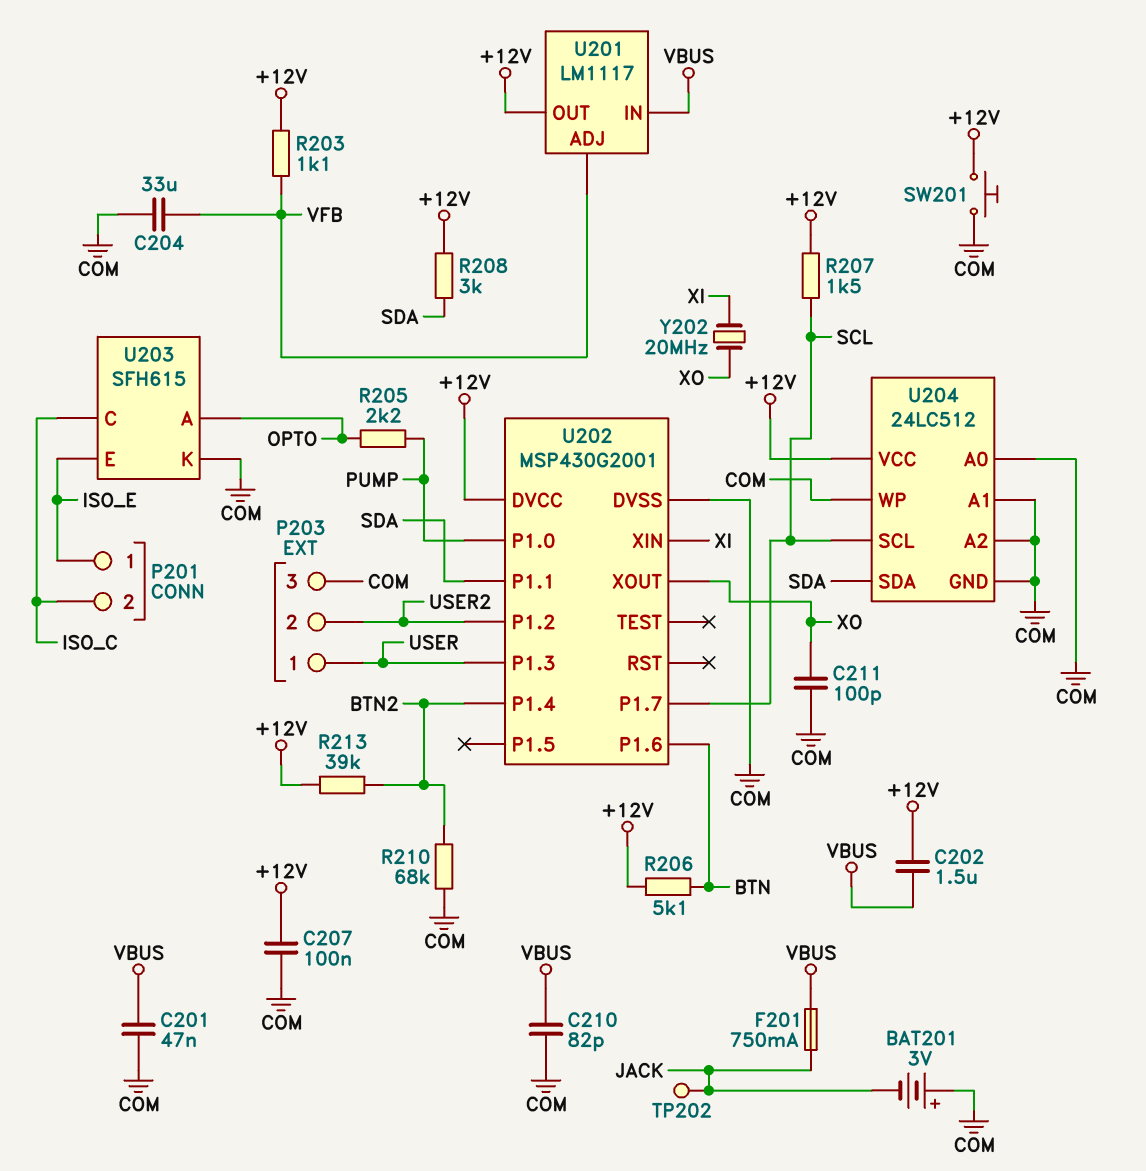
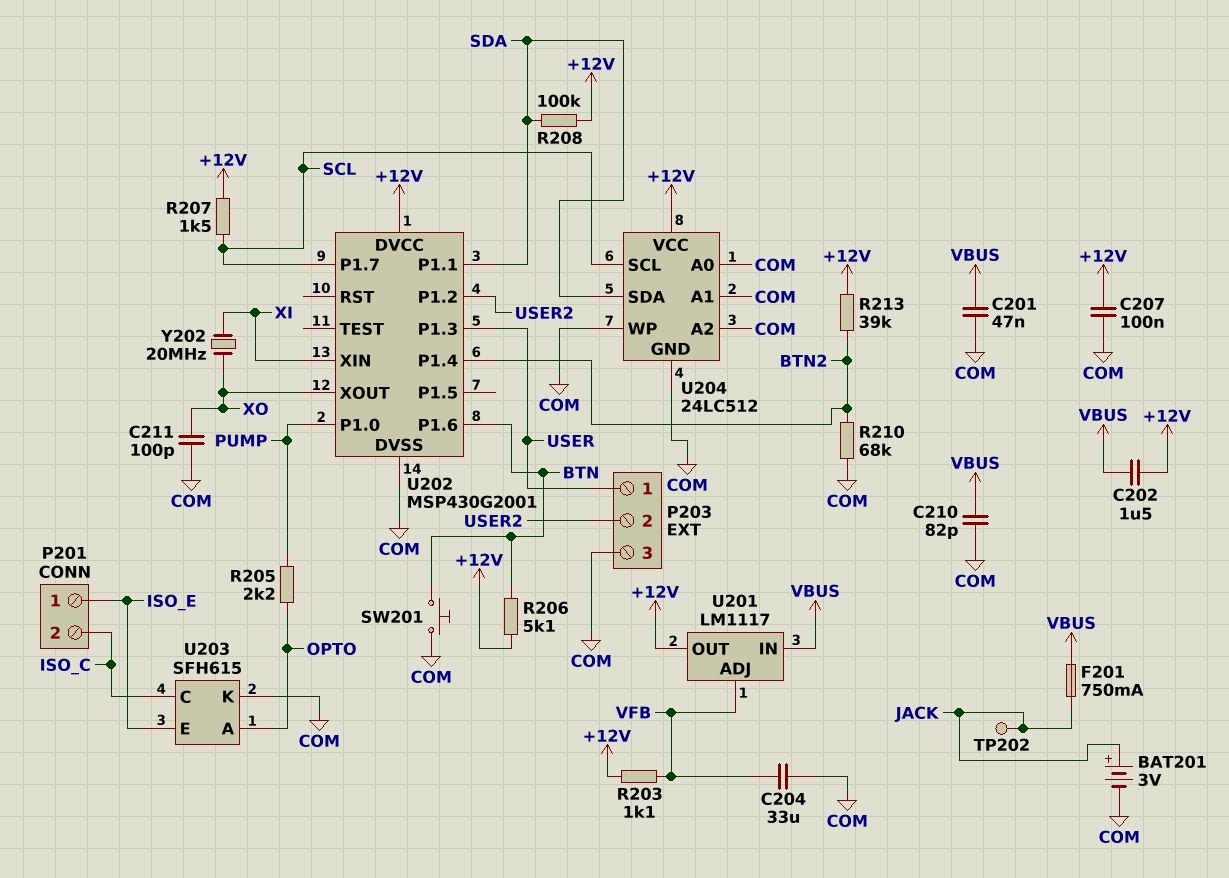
BAT201: 3V (plus COM, minus JACK) -> 3V (plus JACK, minus COM)
R208: 3k (+12V, SDA) -> 100k (+12V, SDA)
SW201: button (+12V, COM) -> button (BTN, COM)

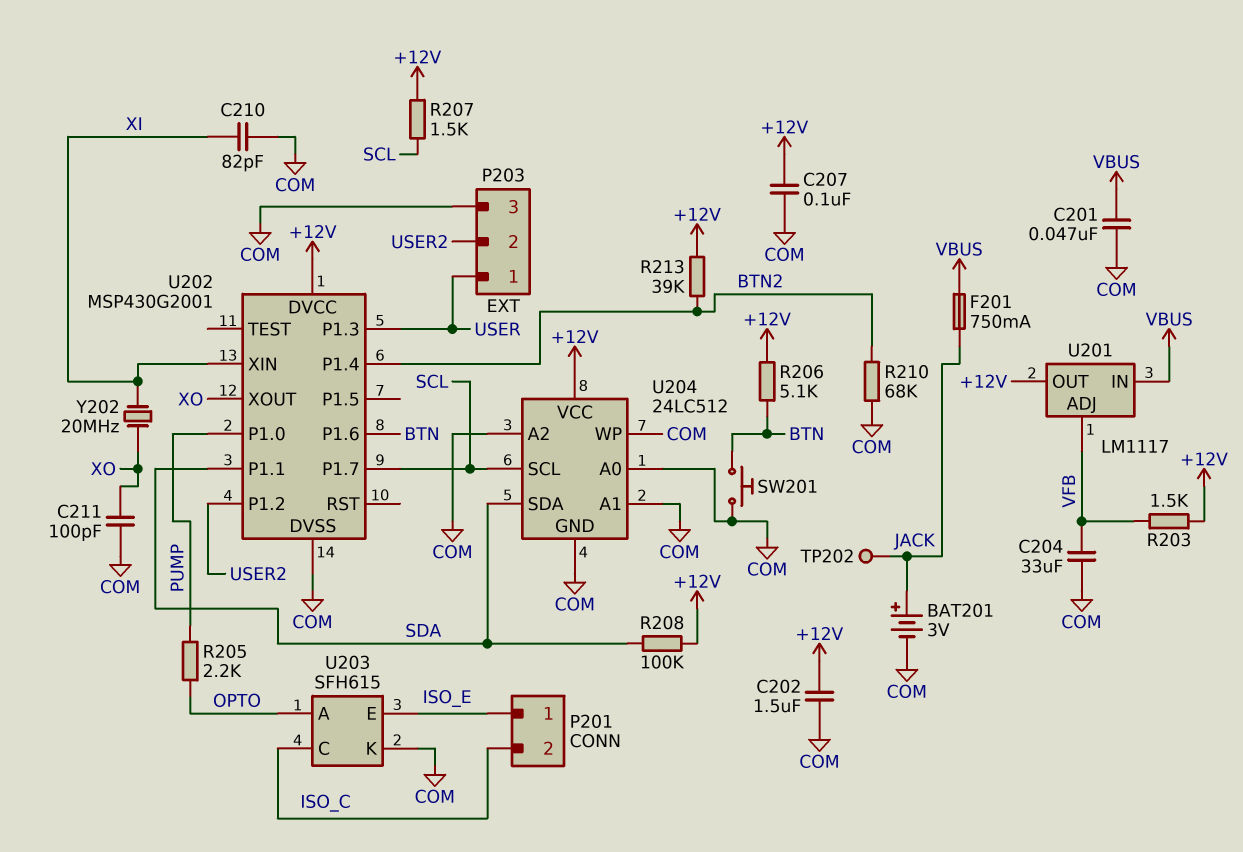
C202: 1.5uF (+12V, VBUS) -> 1.5uF (+12V, COM)
C210: 82pF (COM, VBUS) -> 82pF (COM, XI)
R203: 1.1k (+12V, VFB) -> 1.5k (+12V, VFB)

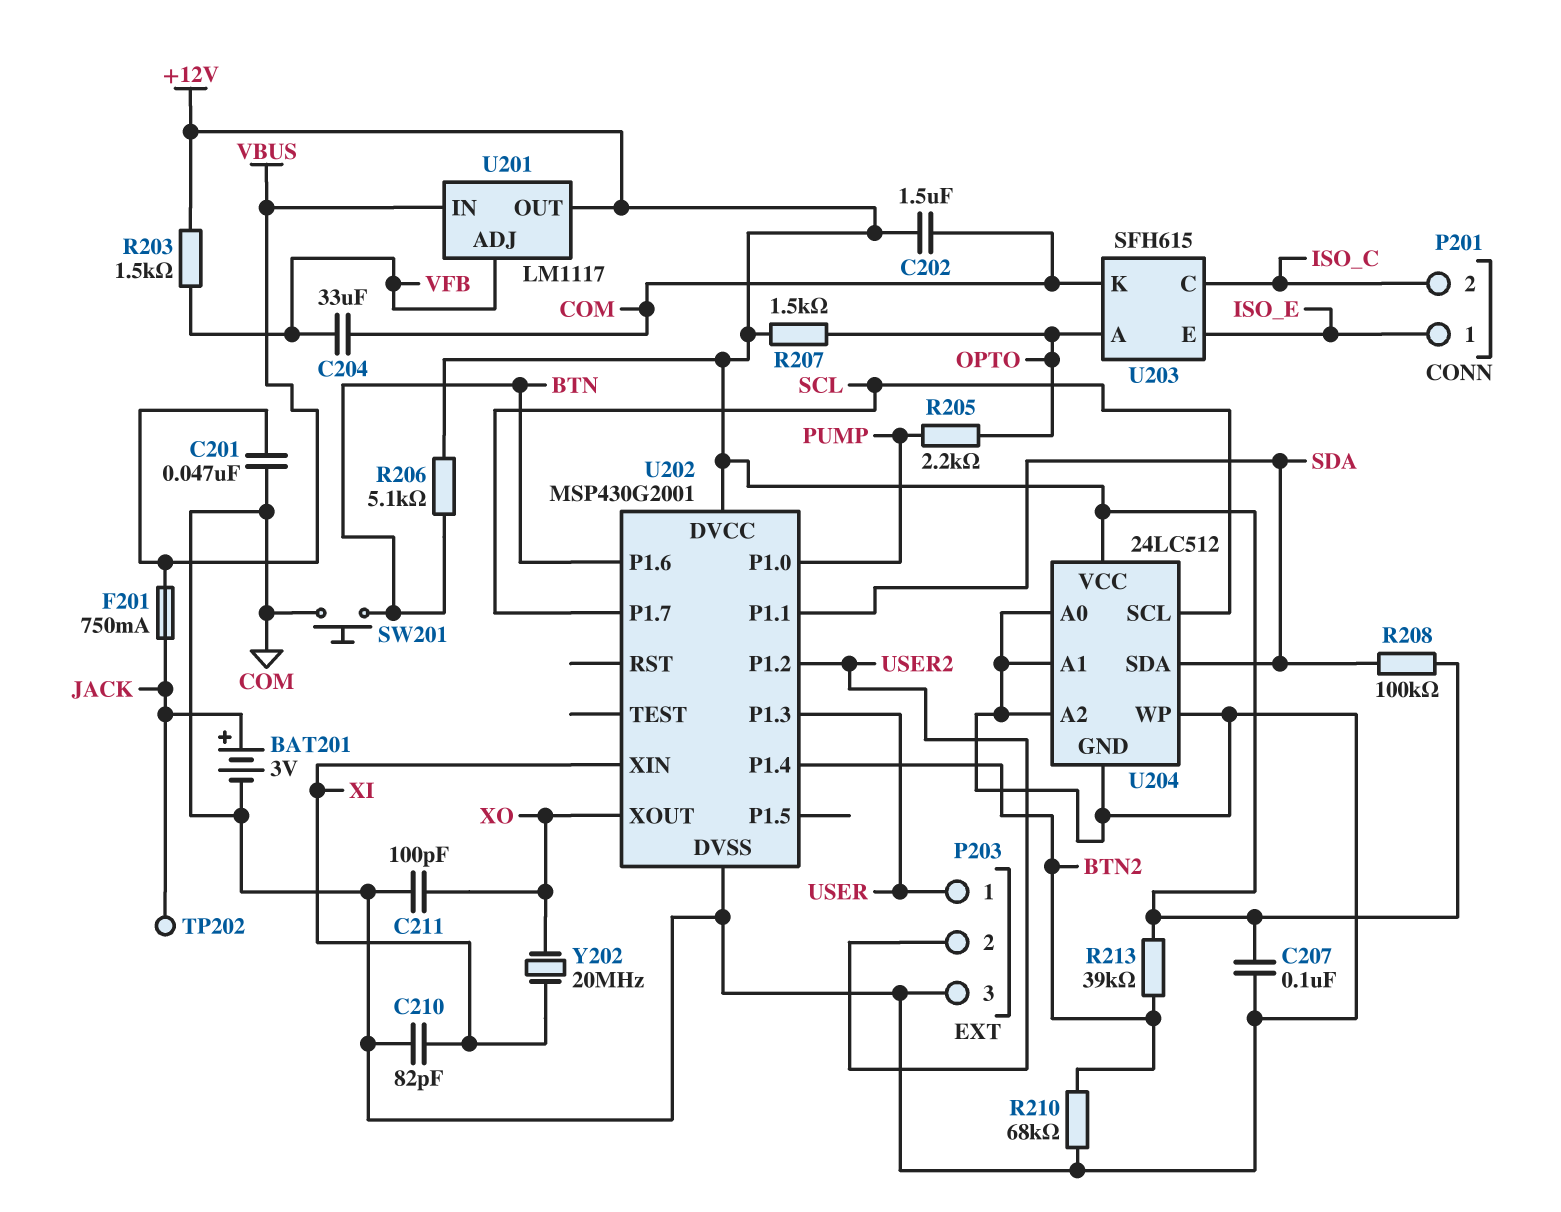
R207: 1.5k (+12V, SCL) -> 1.5k (+12V, OPTO)

